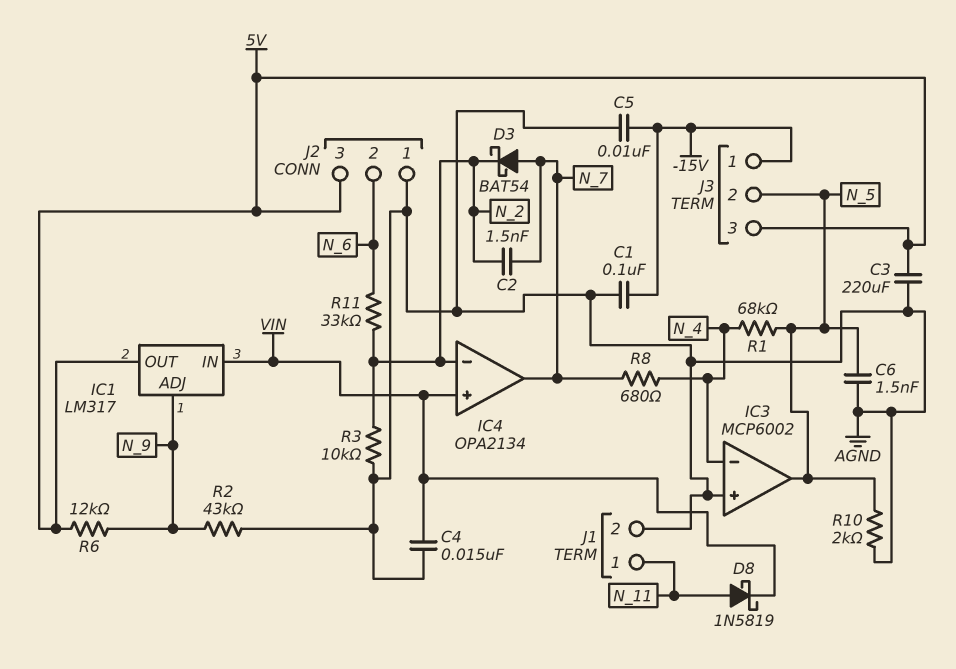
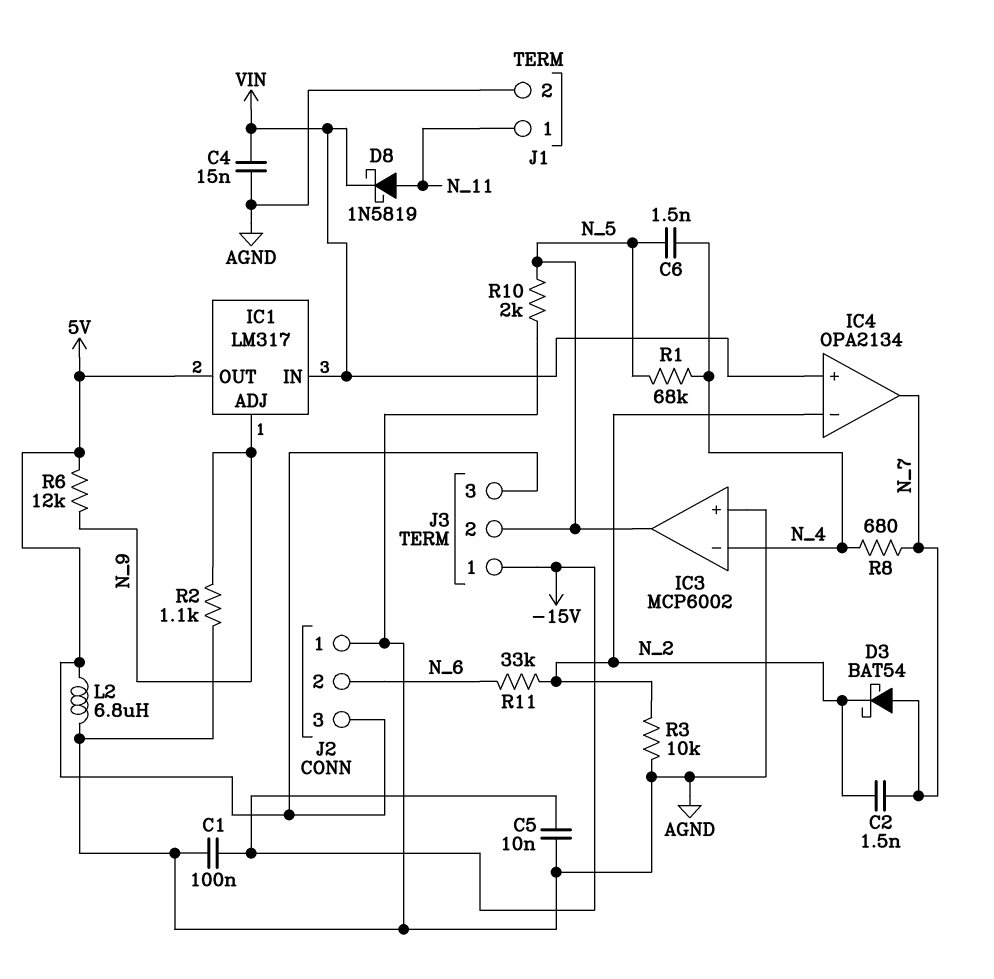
C3: 220uF (5V, AGND) -> none
C6: 1.5nF (AGND, N_5) -> 1.5nF (N_4, N_5)
L2: none -> 6.8uH (5V, AGND)
R2: 43k (AGND, N_9) -> 1.1k (AGND, N_9)

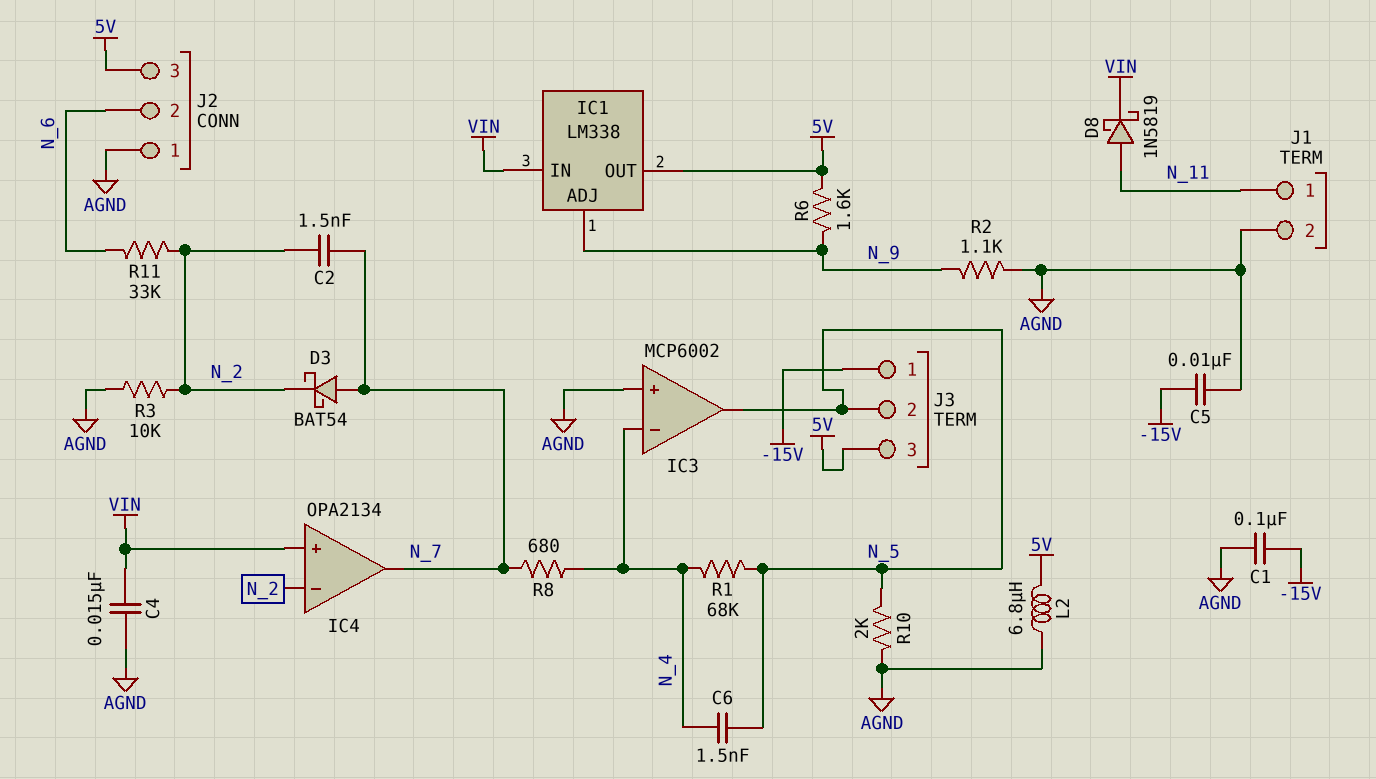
IC1: LM317 -> LM338
R6: 12k (5V, N_9) -> 1.6k (5V, N_9)

